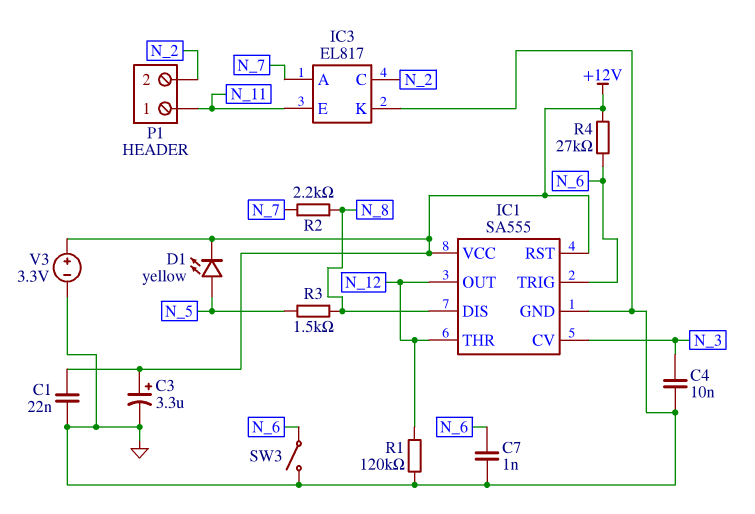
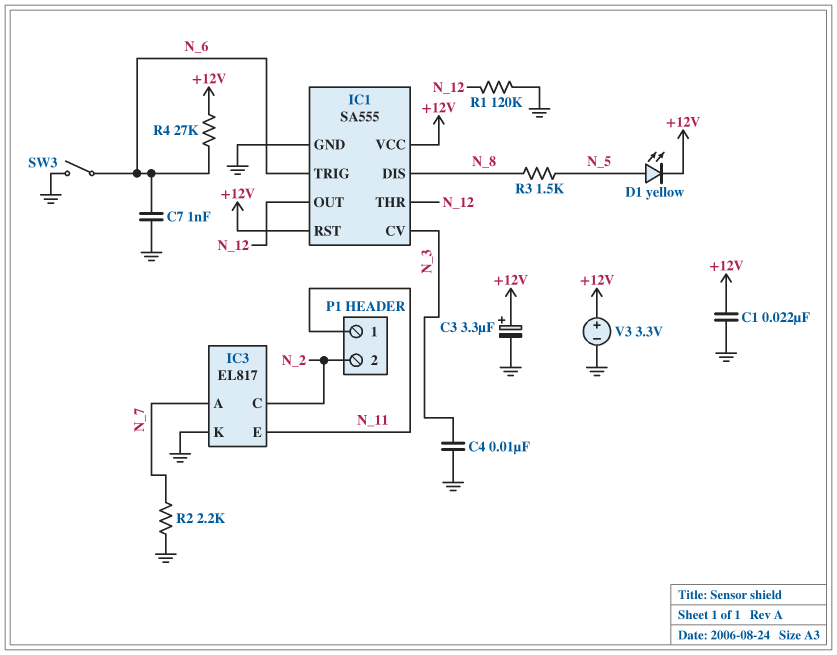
R2: 2.2k (N_7, N_8) -> 2.2k (GND, N_7)

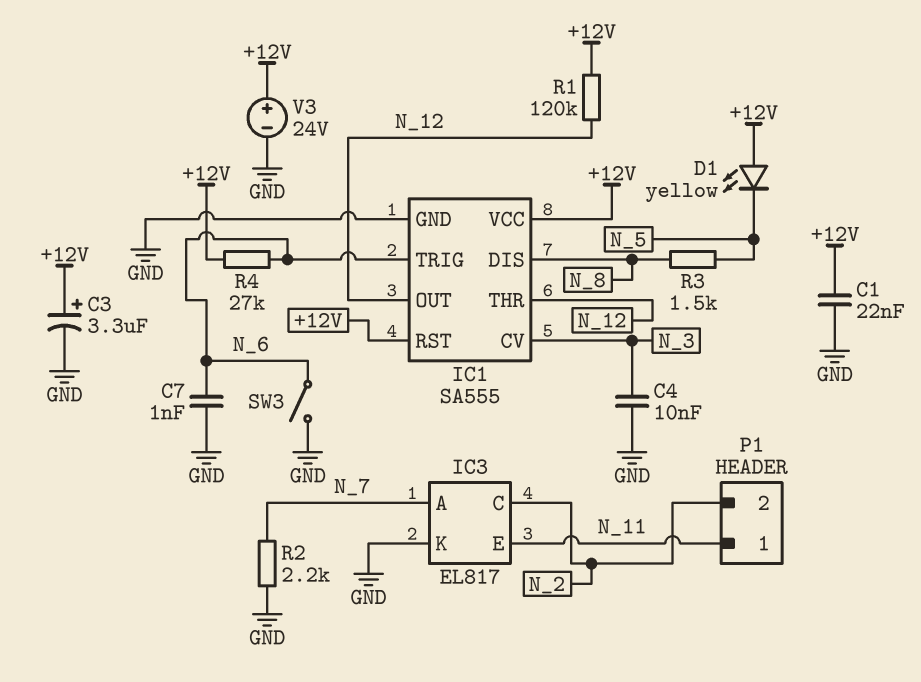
D1: LED yellow (A N_5, K +12V) -> LED yellow (A +12V, K N_5)
R1: 120k (GND, N_12) -> 120k (+12V, N_12)
V3: 3.3V (plus +12V, minus GND) -> 24V (plus +12V, minus GND)

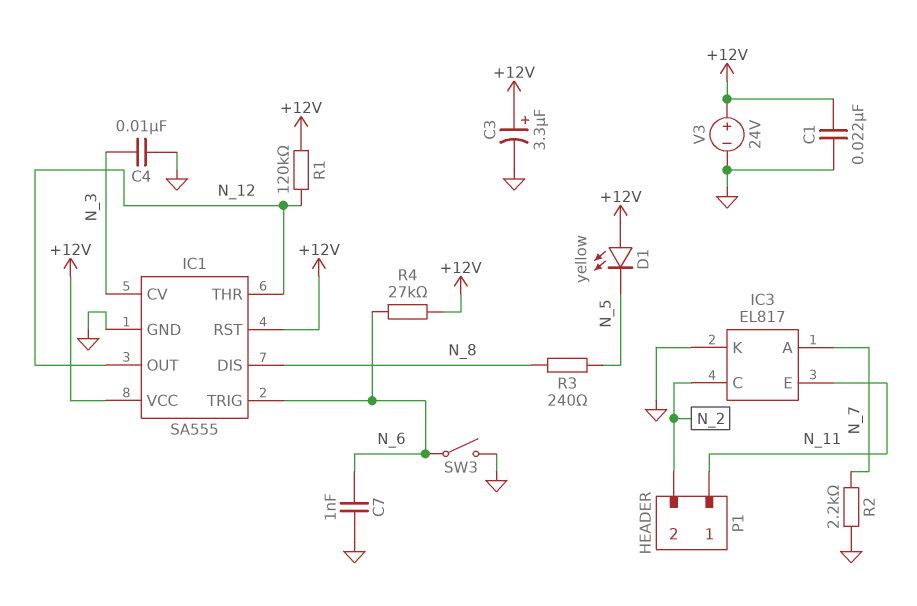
R3: 1.5k (N_5, N_8) -> 240 (N_5, N_8)

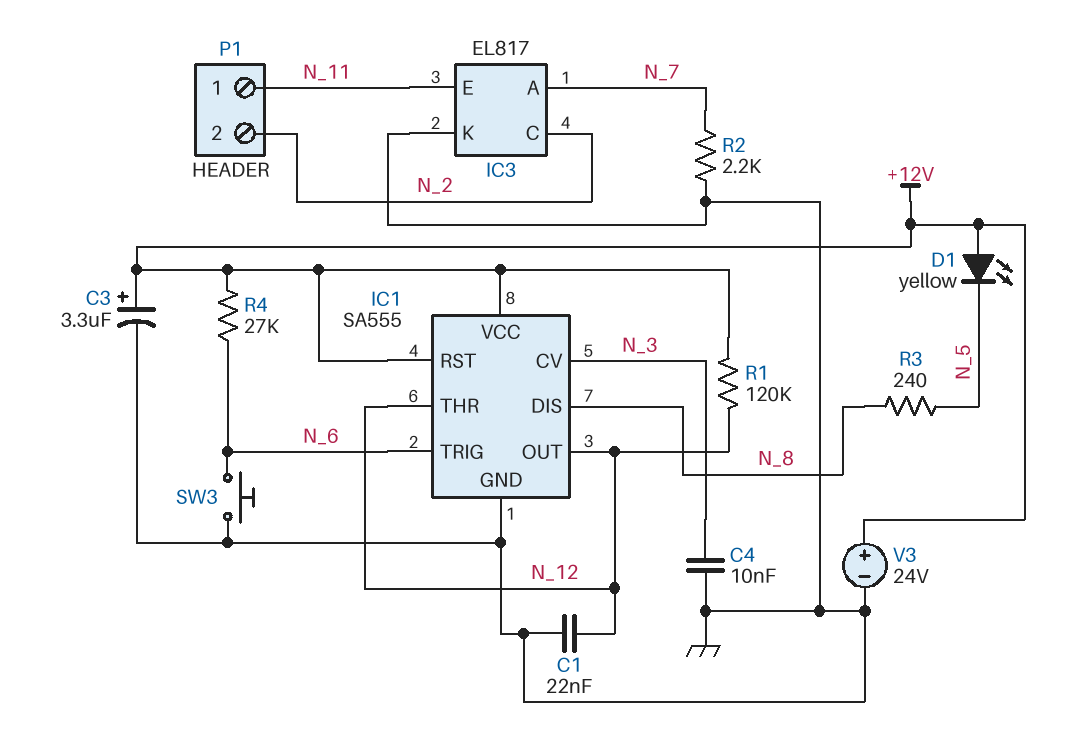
C1: 22nF (+12V, GND) -> 22nF (GND, N_12)
C7: 1nF (GND, N_6) -> none
SW3: switch (GND, N_6) -> button (GND, N_6)

